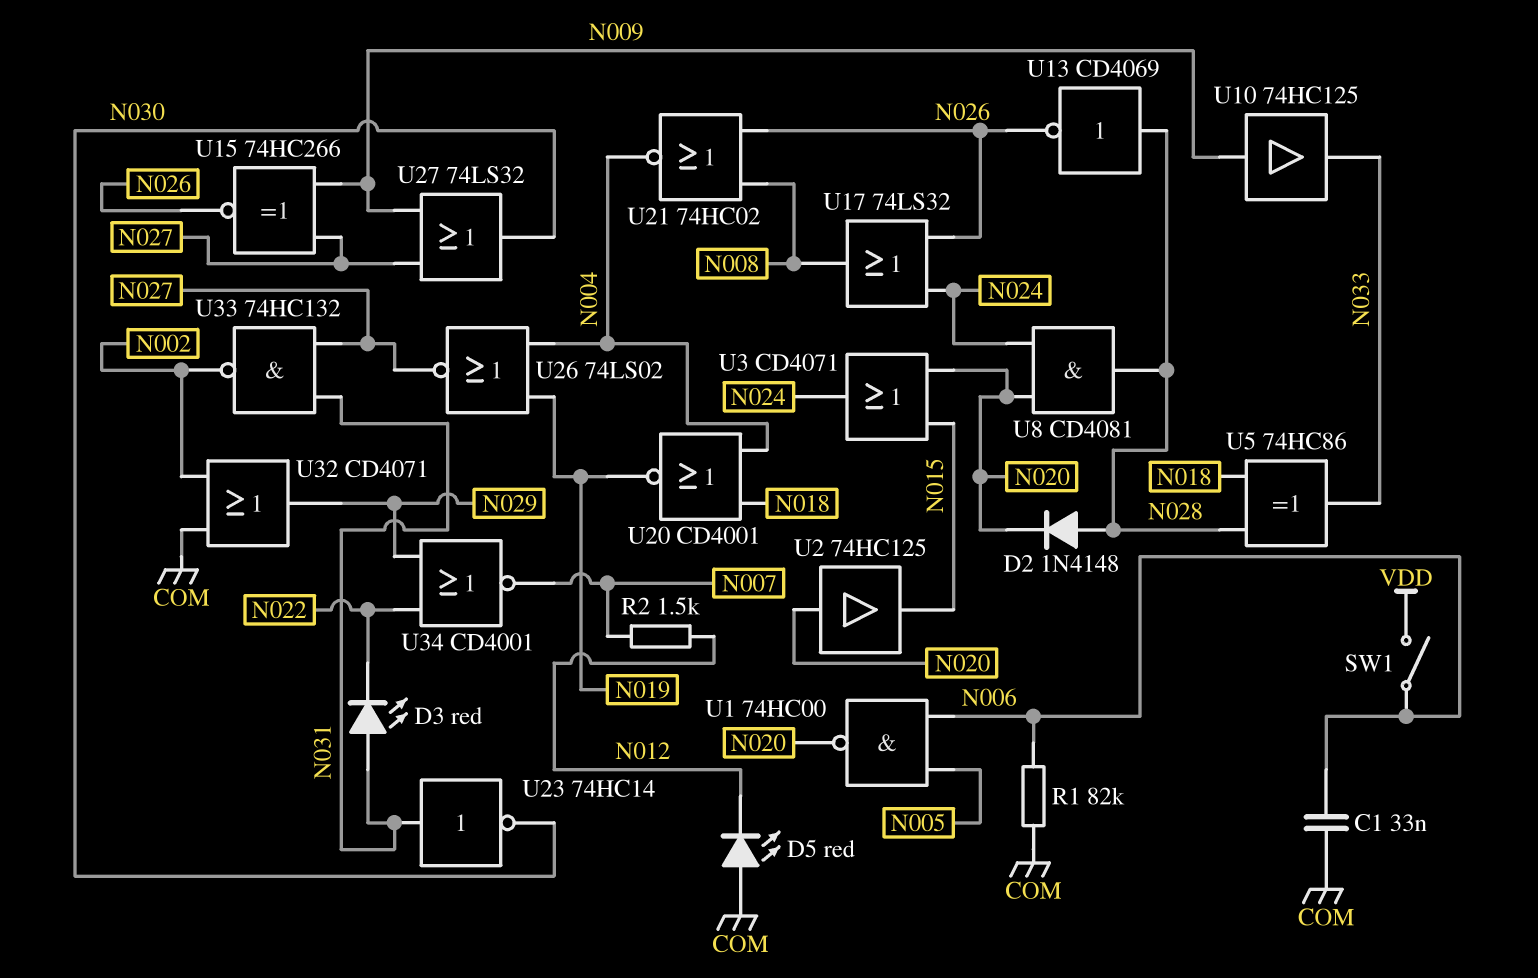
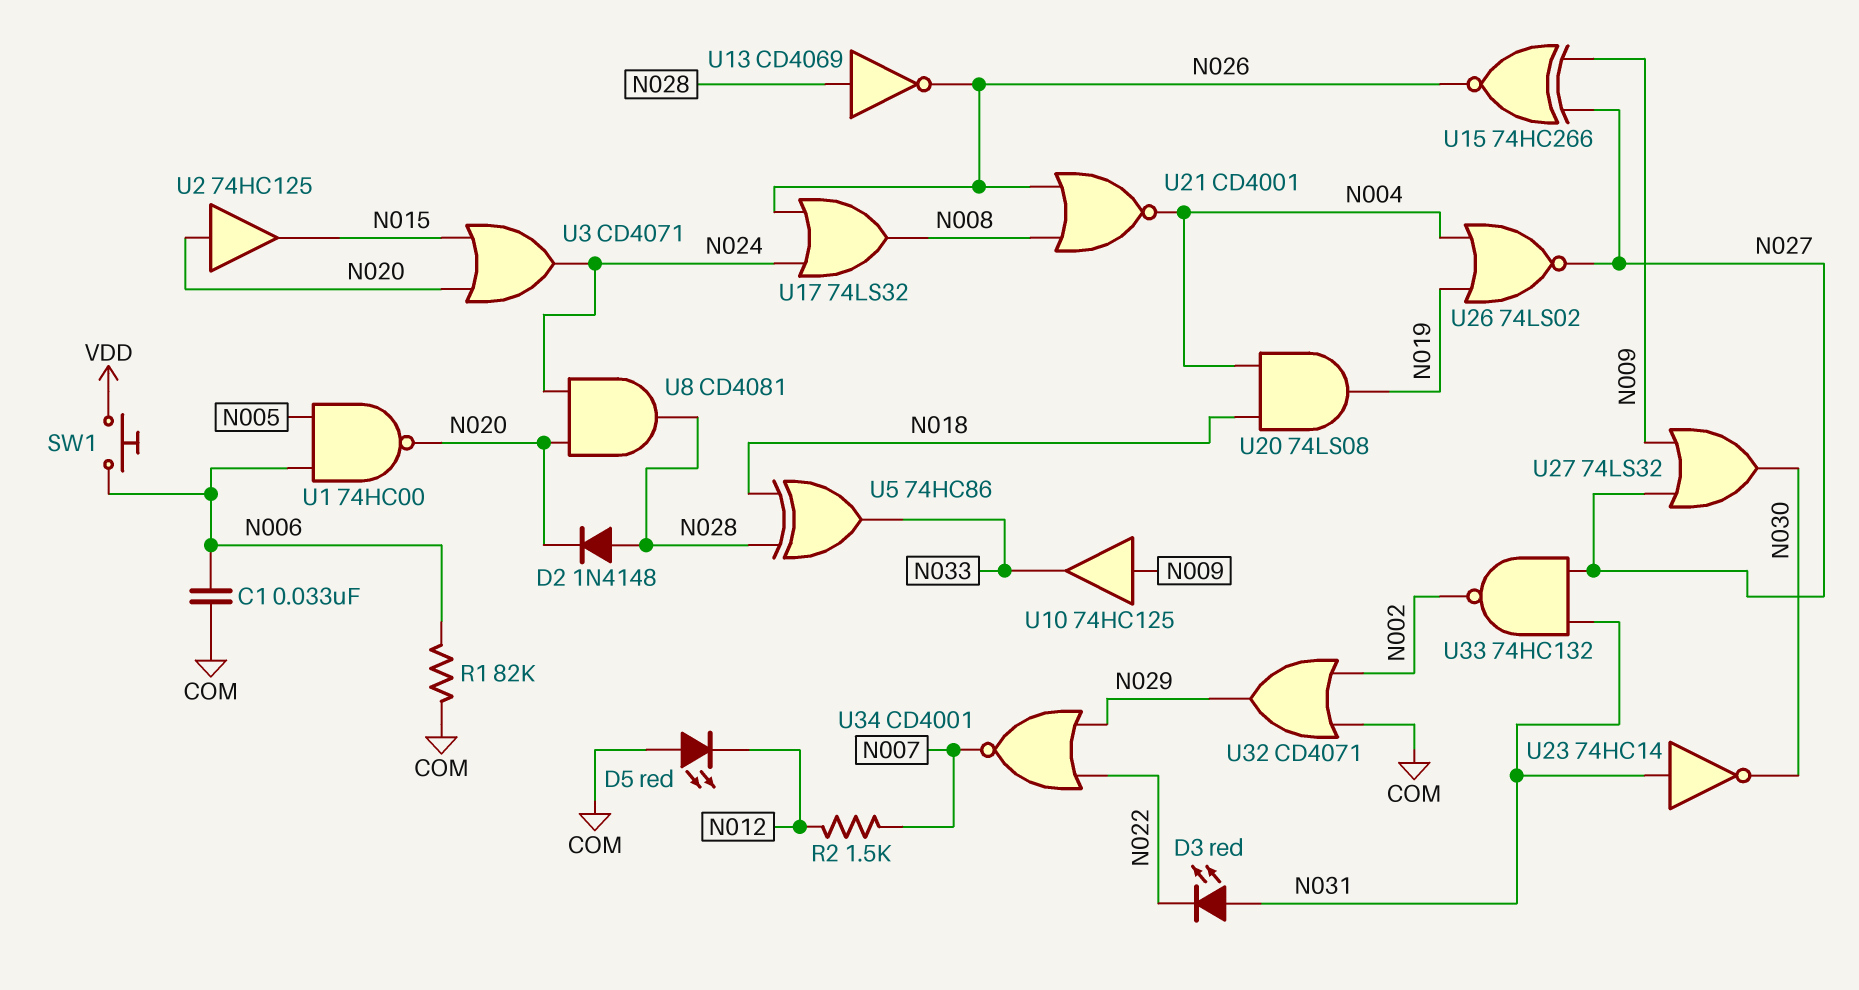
SW1: switch (N006, VDD) -> button (N006, VDD)
U20: NOR CD4001 (in N004, in N018, out N019) -> AND 74LS08 (in N004, in N018, out N019)
U21: NOR 74HC02 (in N008, in N026, out N004) -> NOR CD4001 (in N008, in N026, out N004)

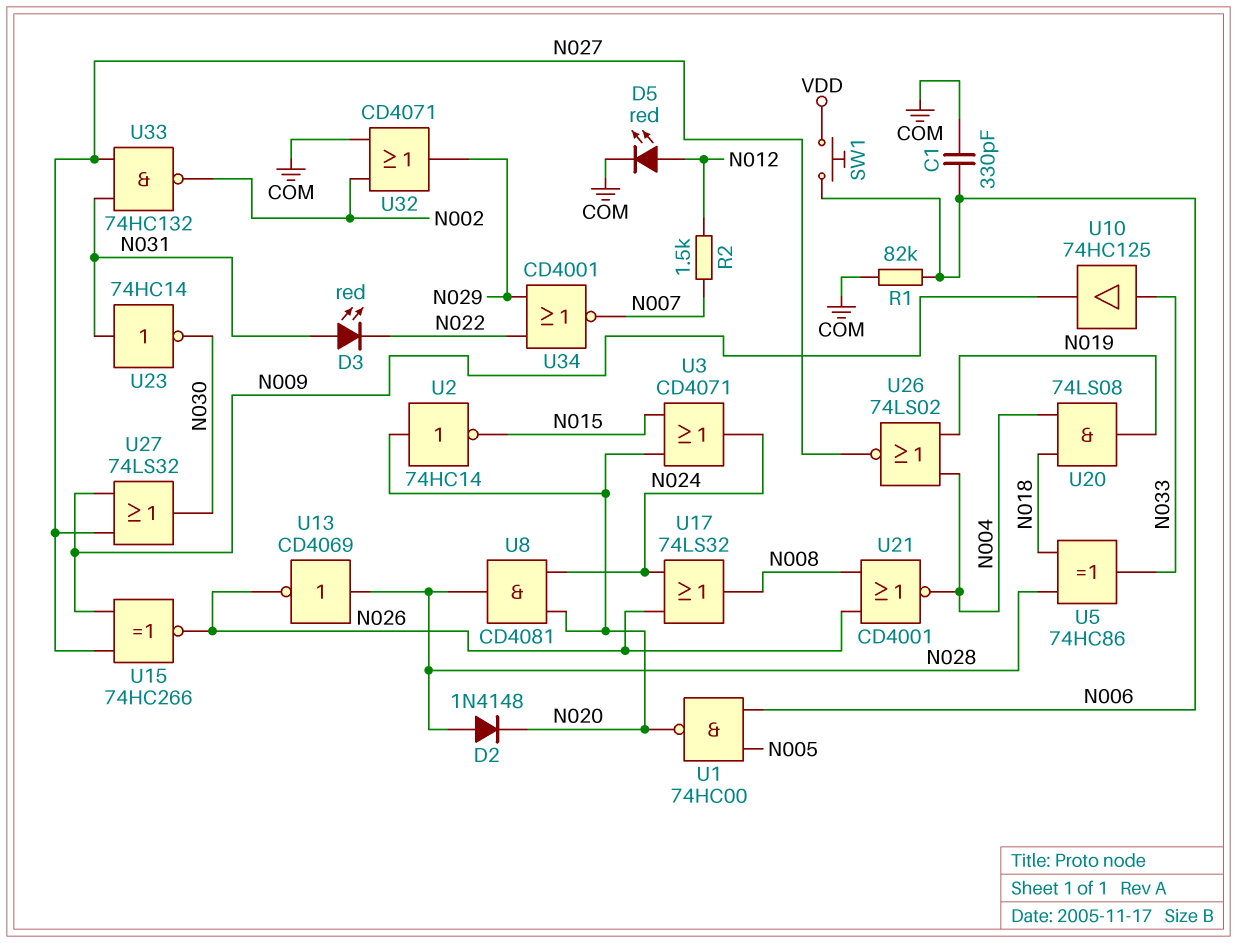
C1: 33nF (COM, N006) -> 330pF (COM, N006)
D5: LED red (A COM, K N012) -> LED red (A N012, K COM)
U2: buffer 74HC125 (in N020, out N015) -> NOT 74HC14 (in N020, out N015)
U10: buffer 74HC125 (in N009, out N033) -> buffer 74HC125 (in N033, out N009)

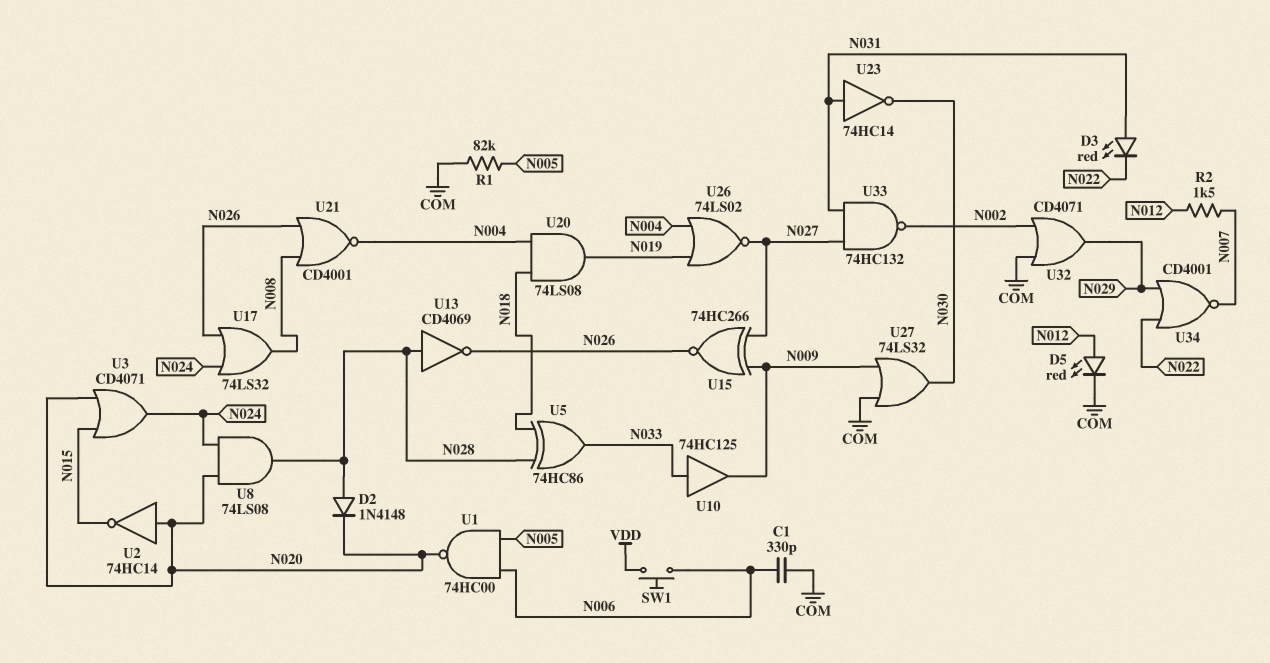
R1: 82k (COM, N006) -> 82k (COM, N005)
U8: AND CD4081 (in N020, in N024, out N028) -> AND 74LS08 (in N020, in N024, out N028)
U27: OR 74LS32 (in N009, in N027, out N030) -> OR 74LS32 (in COM, in N009, out N030)

